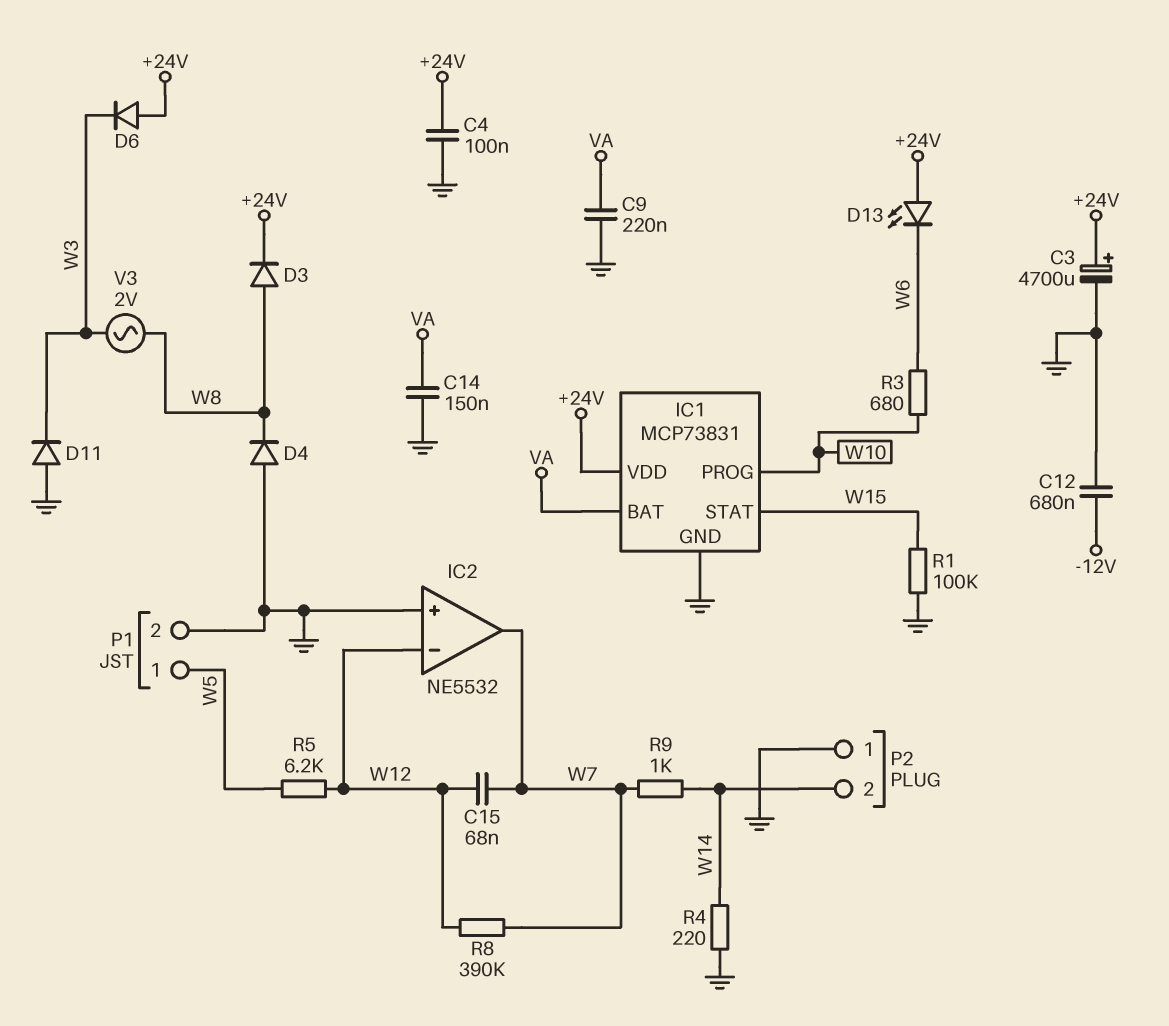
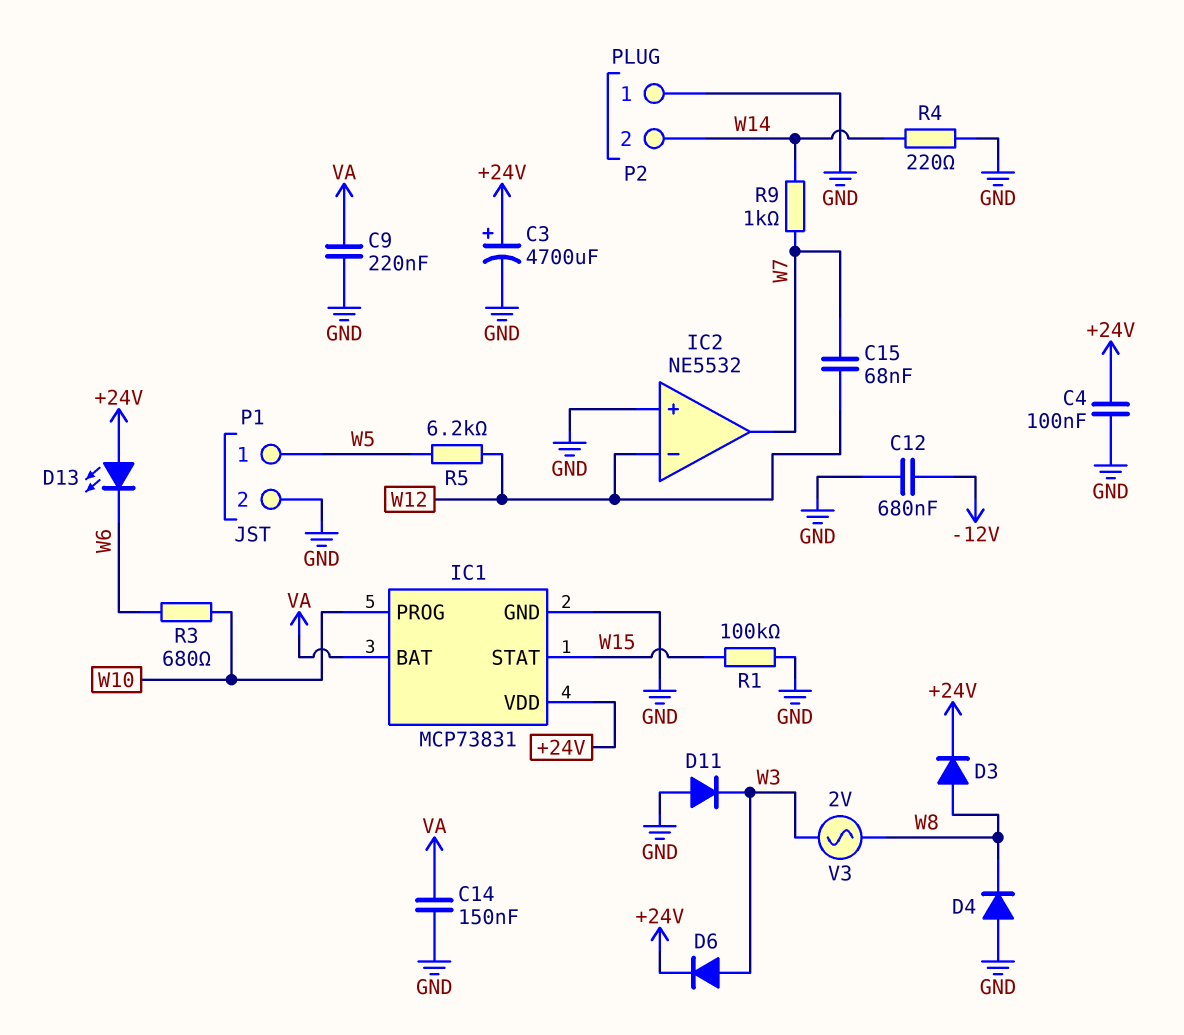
D6: diode (A +24V, K W3) -> diode (A W3, K +24V)
R8: 390k (W7, W12) -> none

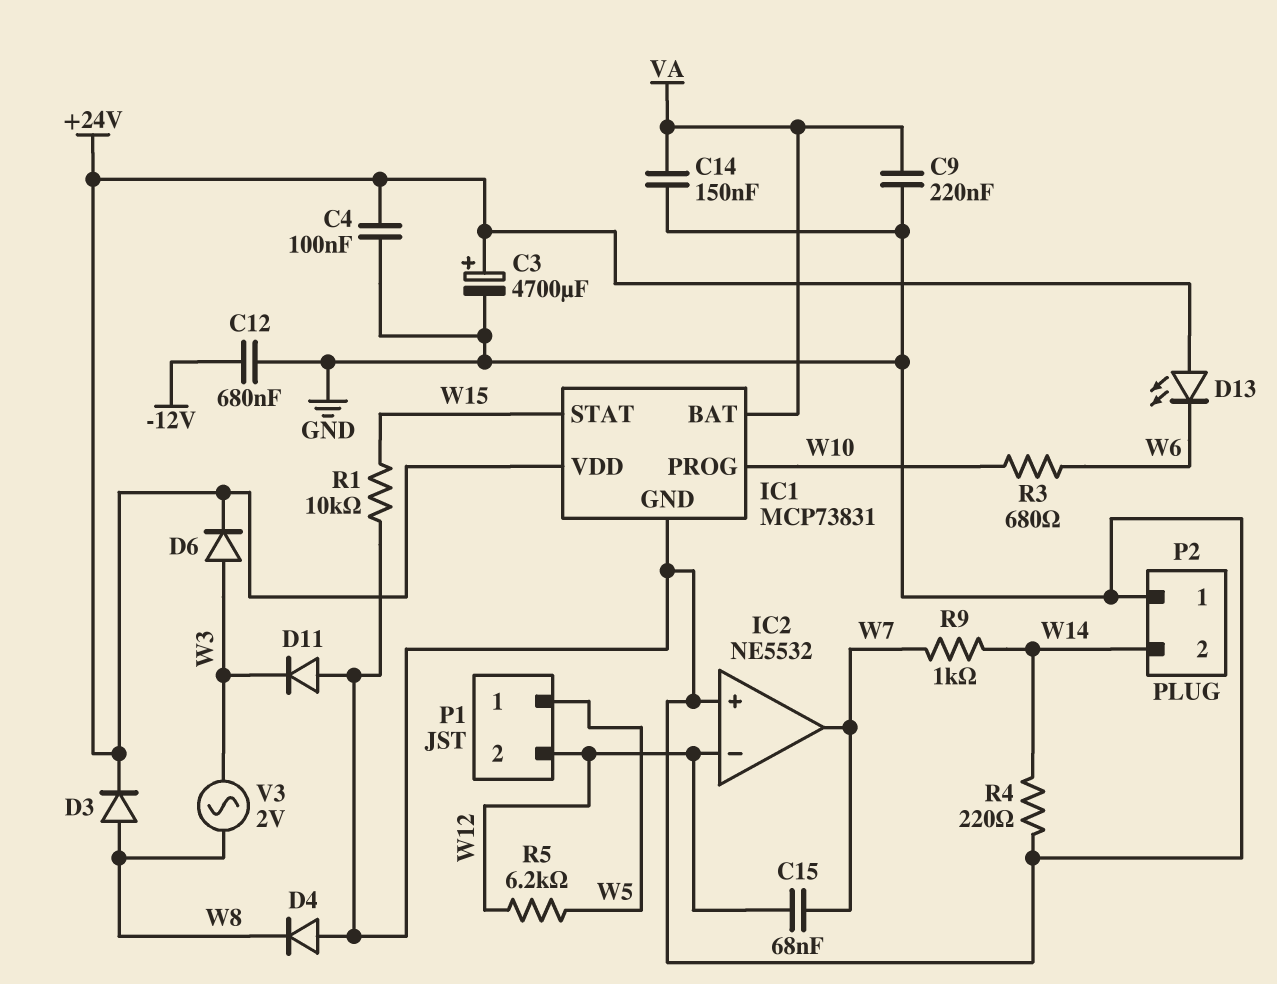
P1 pin 2: GND -> W12
R1: 100k (GND, W15) -> 10k (GND, W15)

